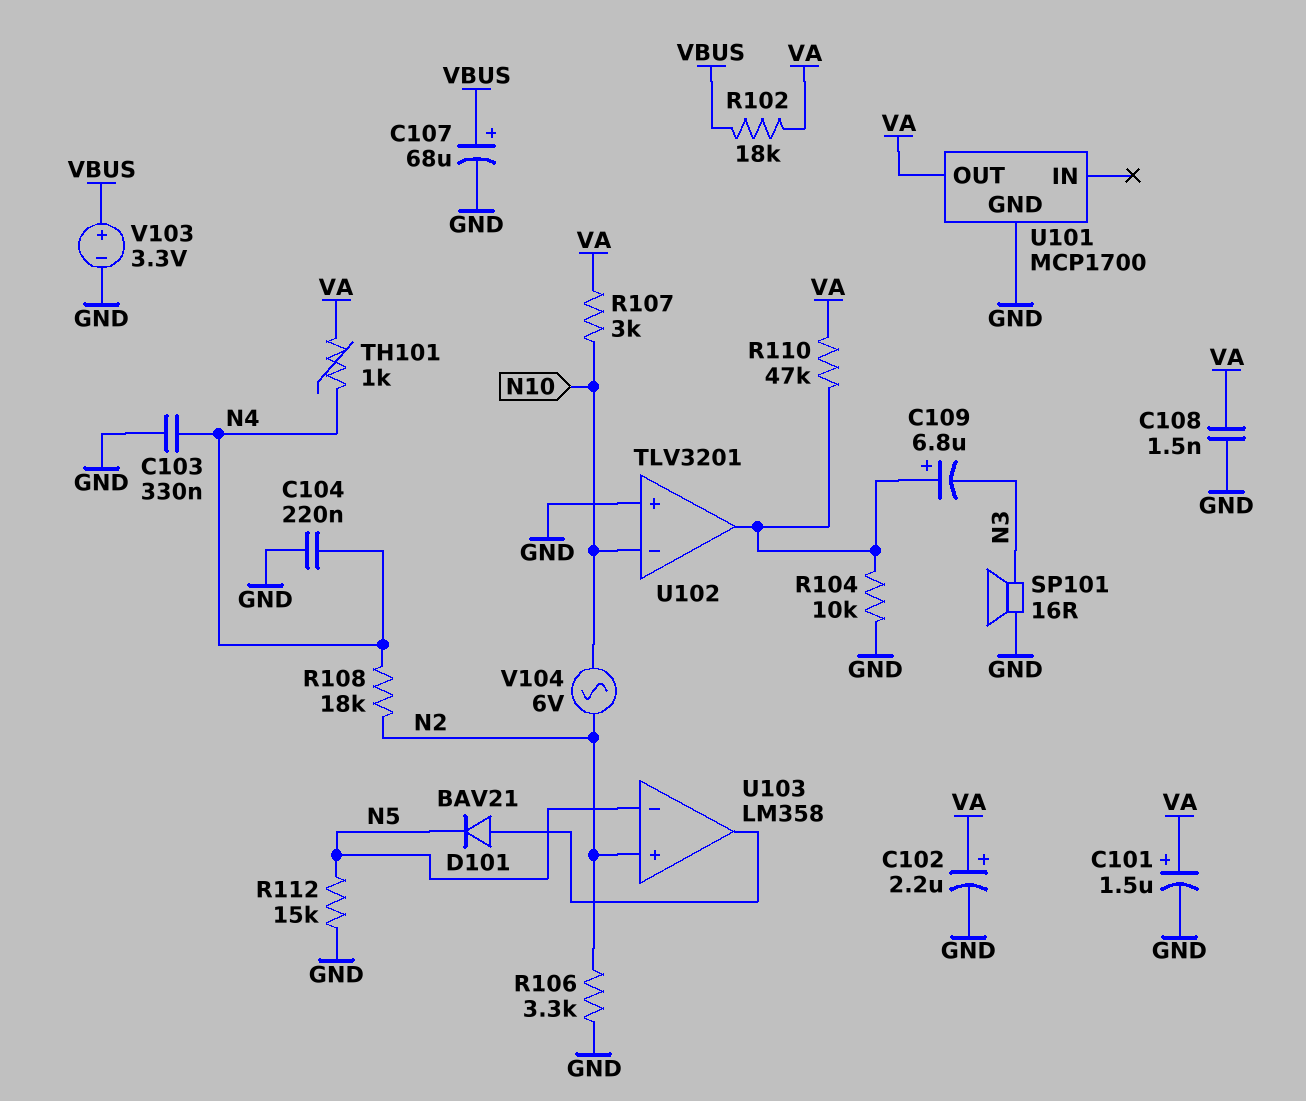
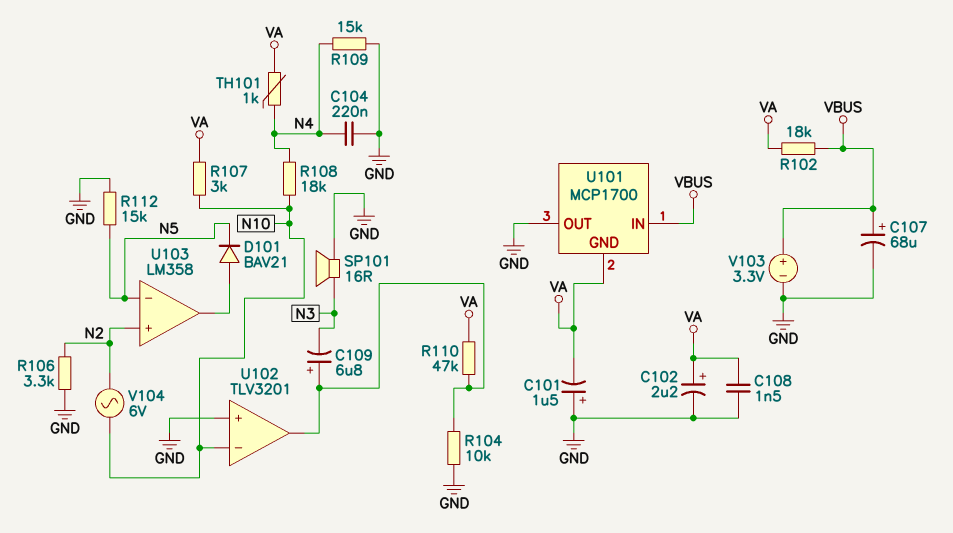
C101: 1.5uF (plus VA, minus GND) -> 1.5uF (plus GND, minus VA)
C103: 330nF (GND, N4) -> none
R108: 18k (N2, N4) -> 18k (N4, N10)
R109: none -> 15k (GND, N4)
U101 pin GND: GND -> VA
U101 pin IN: none -> VBUS
U101 pin OUT: VA -> GND

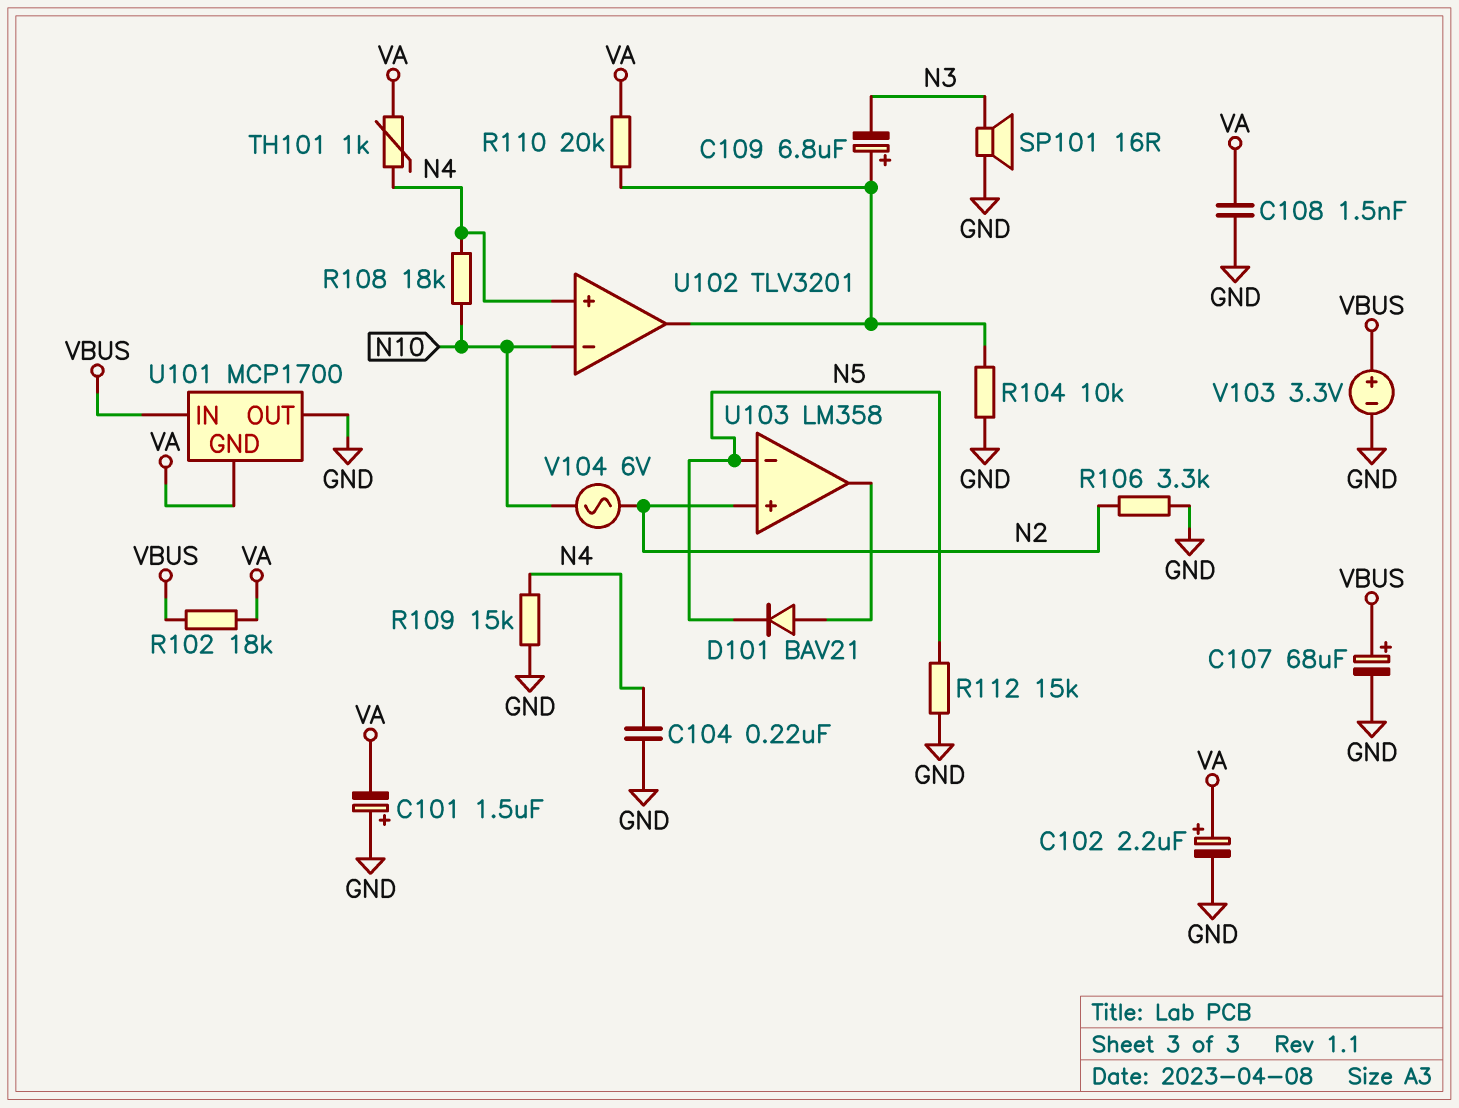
R107: 3k (N10, VA) -> none
R110: 47k (U102/out, VA) -> 20k (U102/out, VA)
U102 pin in+: GND -> N4

